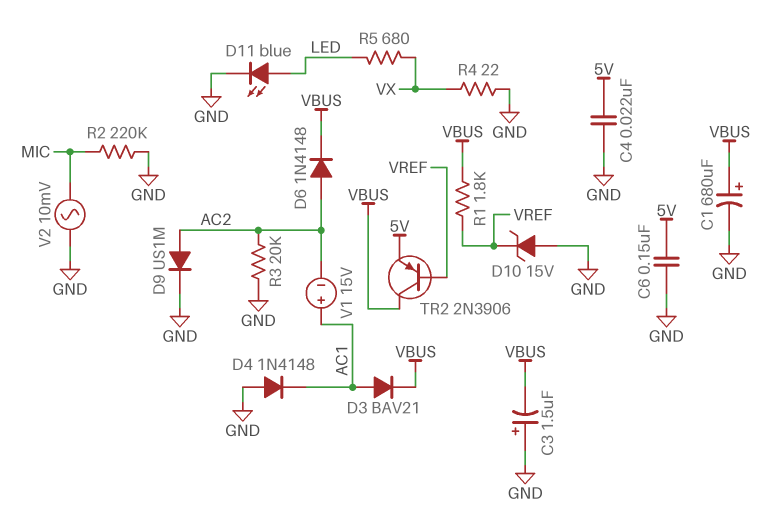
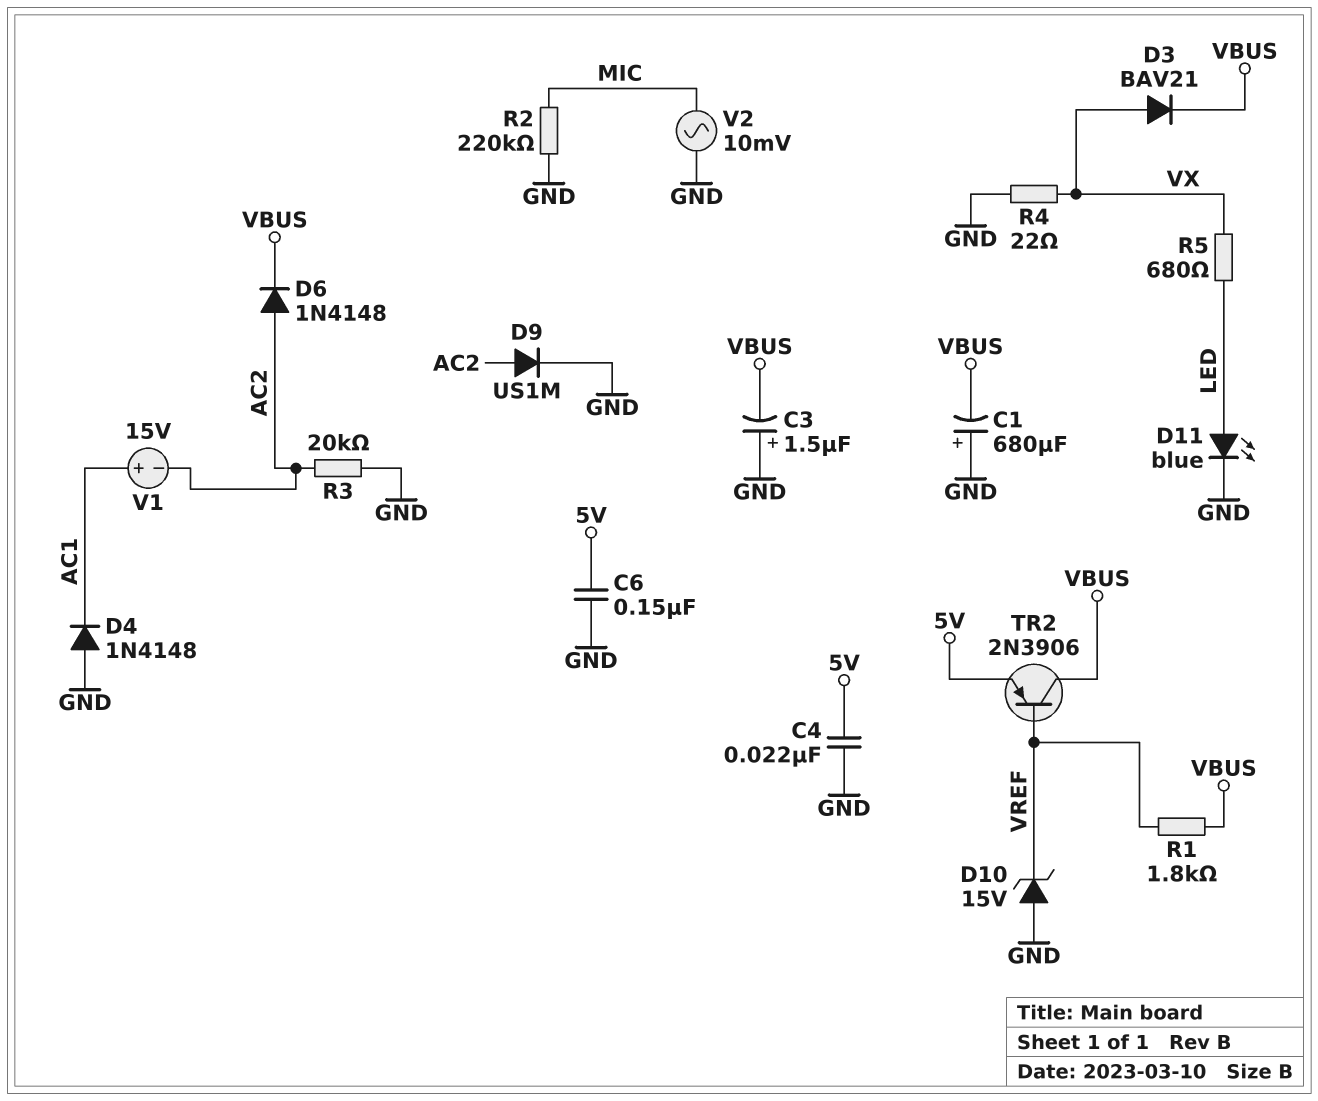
C1: 680uF (plus VBUS, minus GND) -> 680uF (plus GND, minus VBUS)
D3: diode BAV21 (A AC1, K VBUS) -> diode BAV21 (A VX, K VBUS)

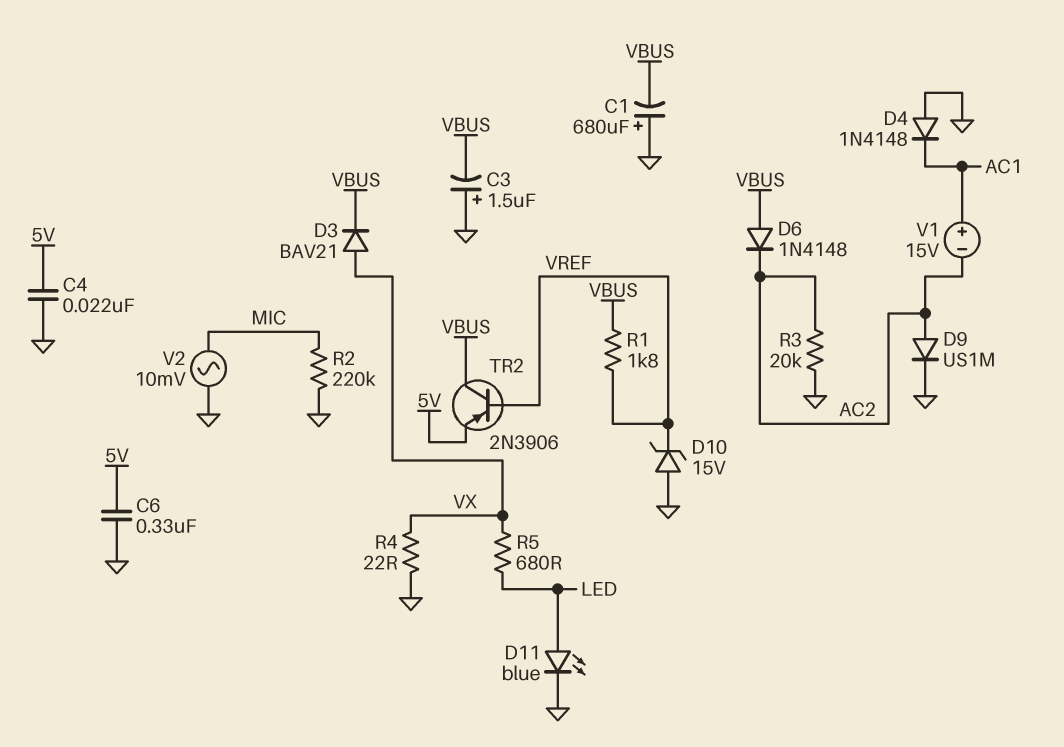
C6: 150nF (5V, GND) -> 330nF (5V, GND)
D6: diode 1N4148 (A AC2, K VBUS) -> diode 1N4148 (A VBUS, K AC2)

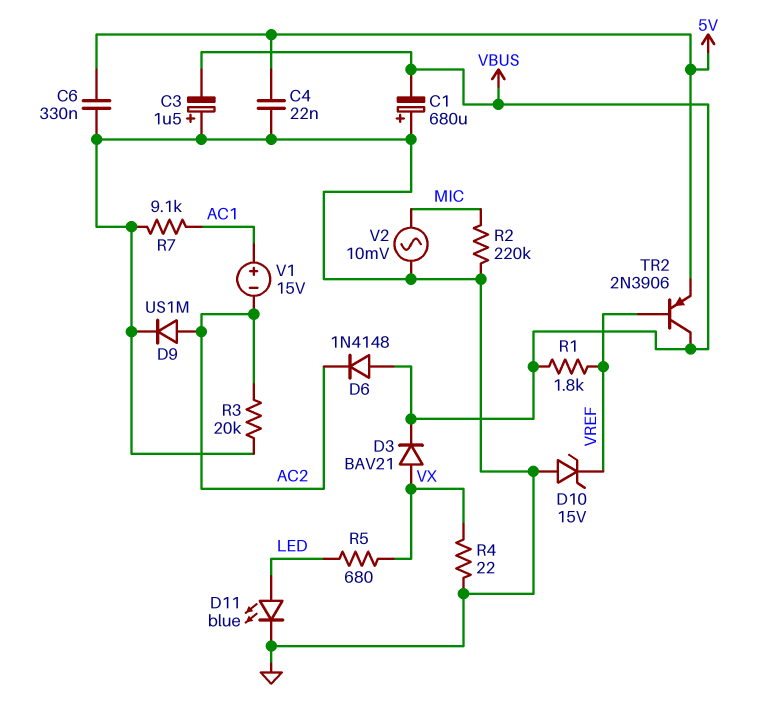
D4: diode 1N4148 (A GND, K AC1) -> none
R7: none -> 9.1k (AC1, GND)

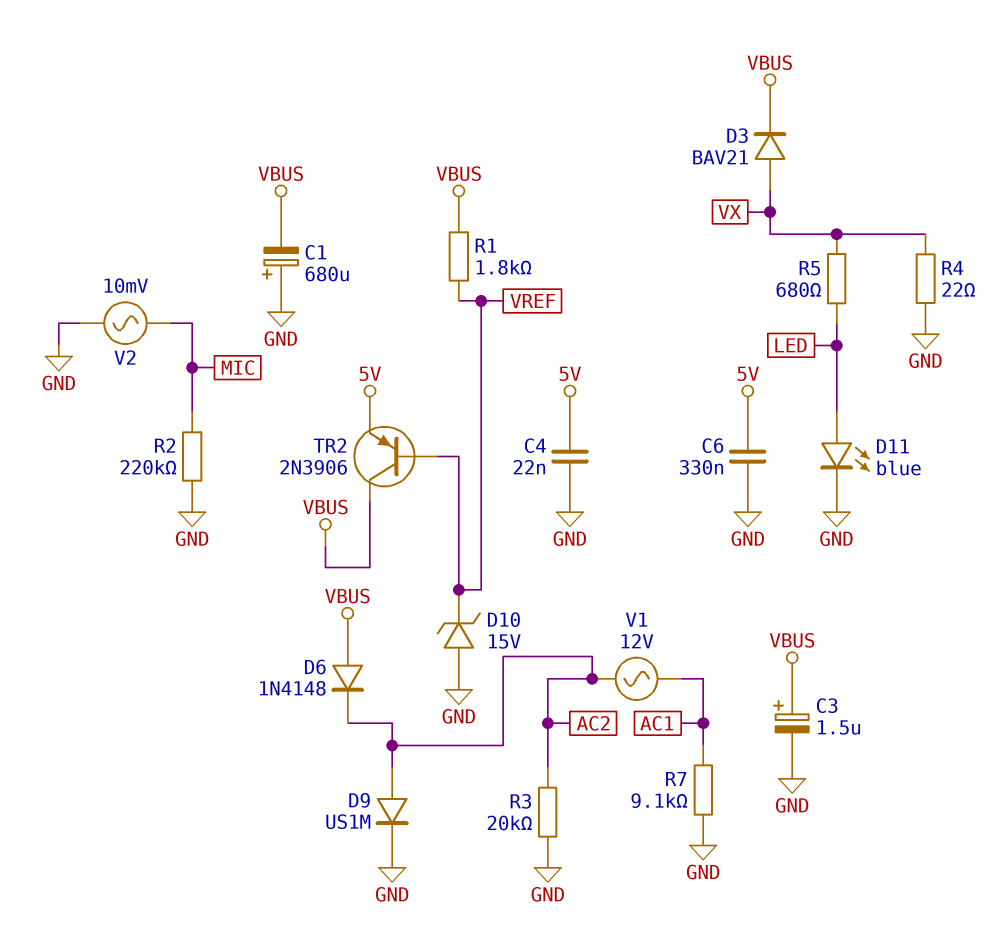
C3: 1.5uF (plus GND, minus VBUS) -> 1.5uF (plus VBUS, minus GND)
V1: 15V (plus AC1, minus AC2) -> AC 12V (AC1, AC2)

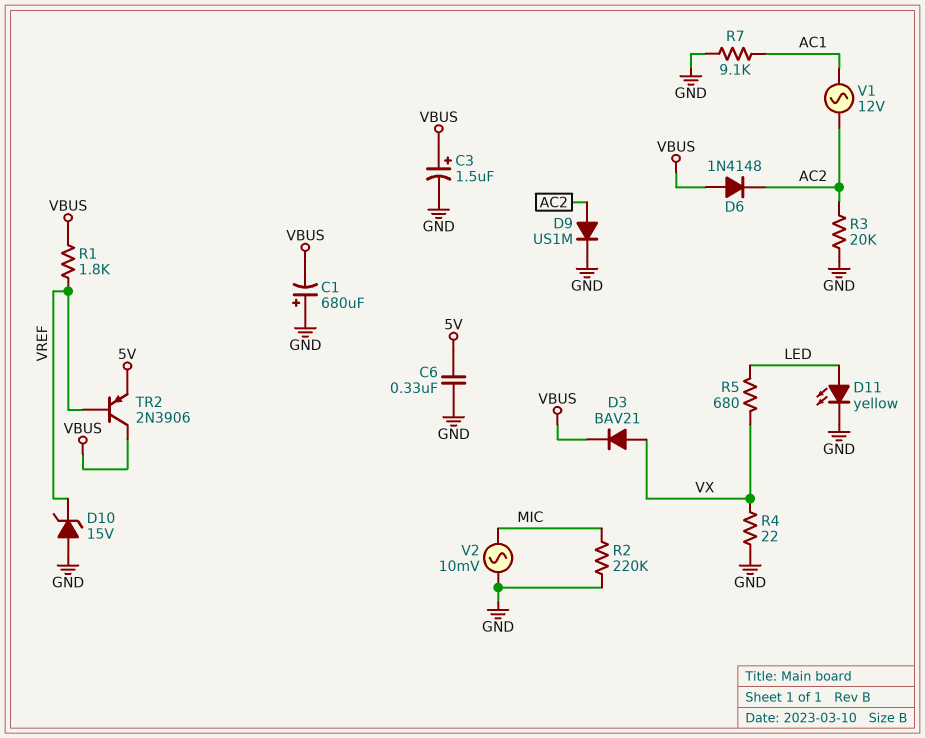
C4: 22nF (5V, GND) -> none
D11: LED blue (A LED, K GND) -> LED yellow (A LED, K GND)

